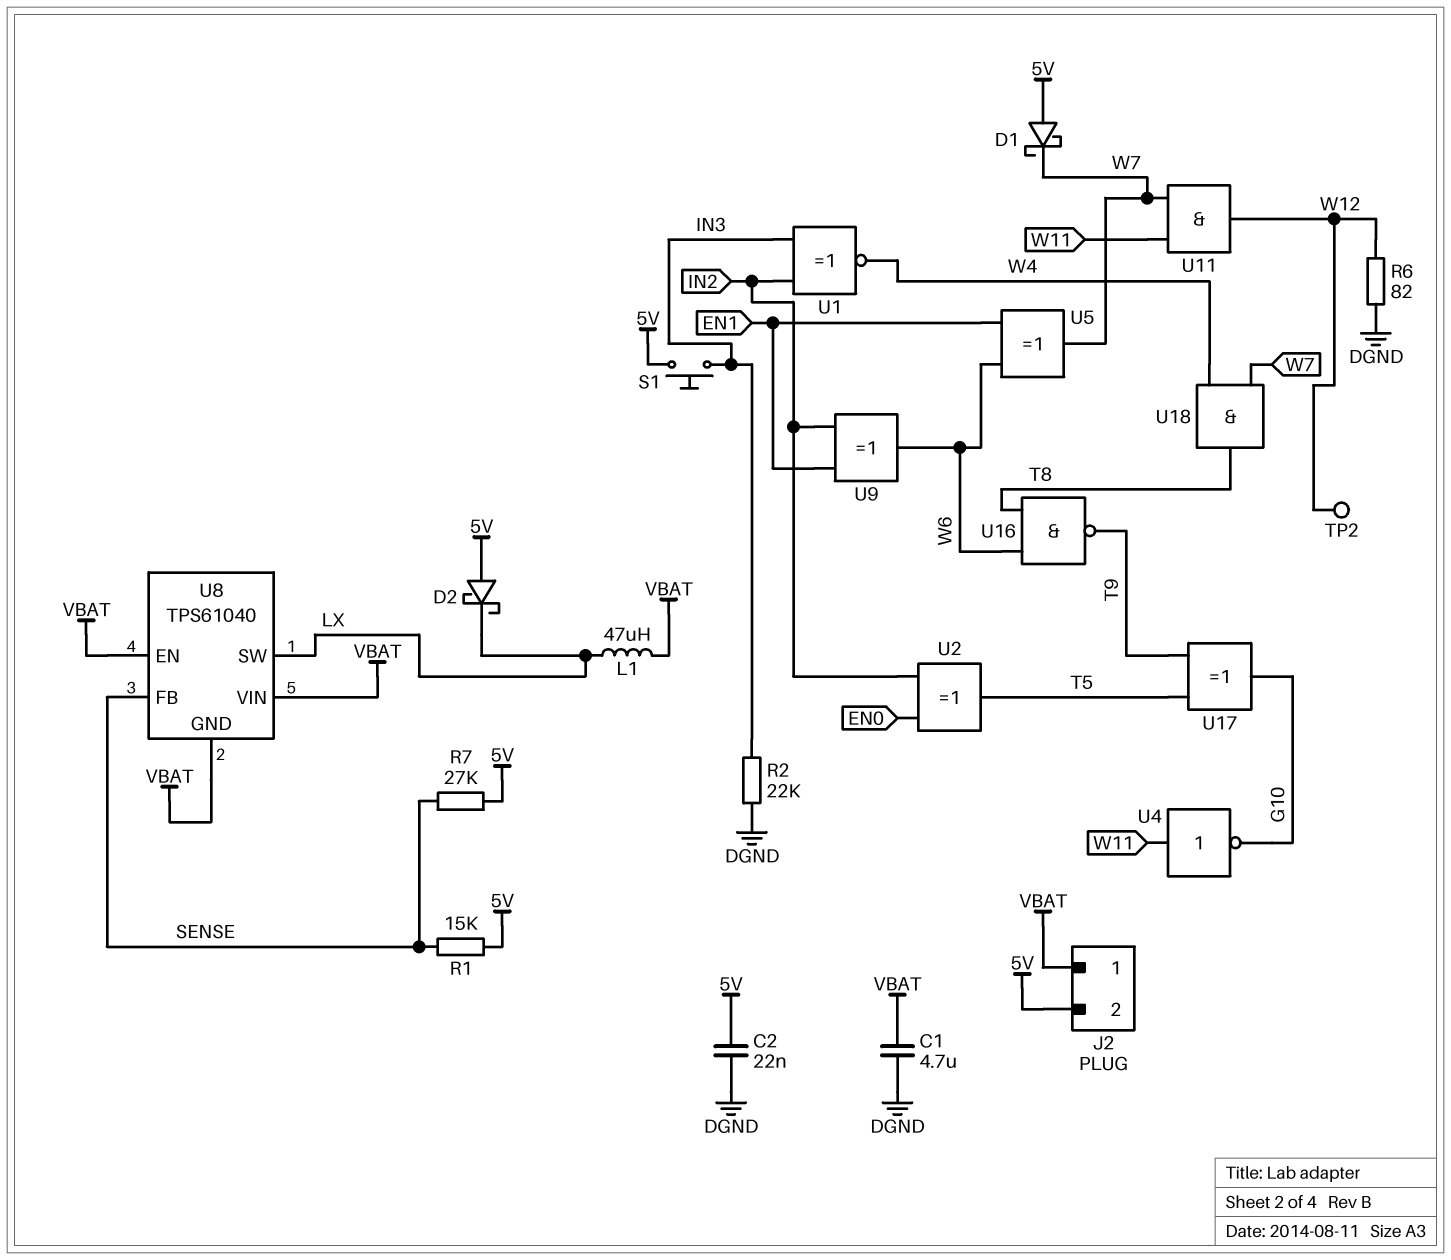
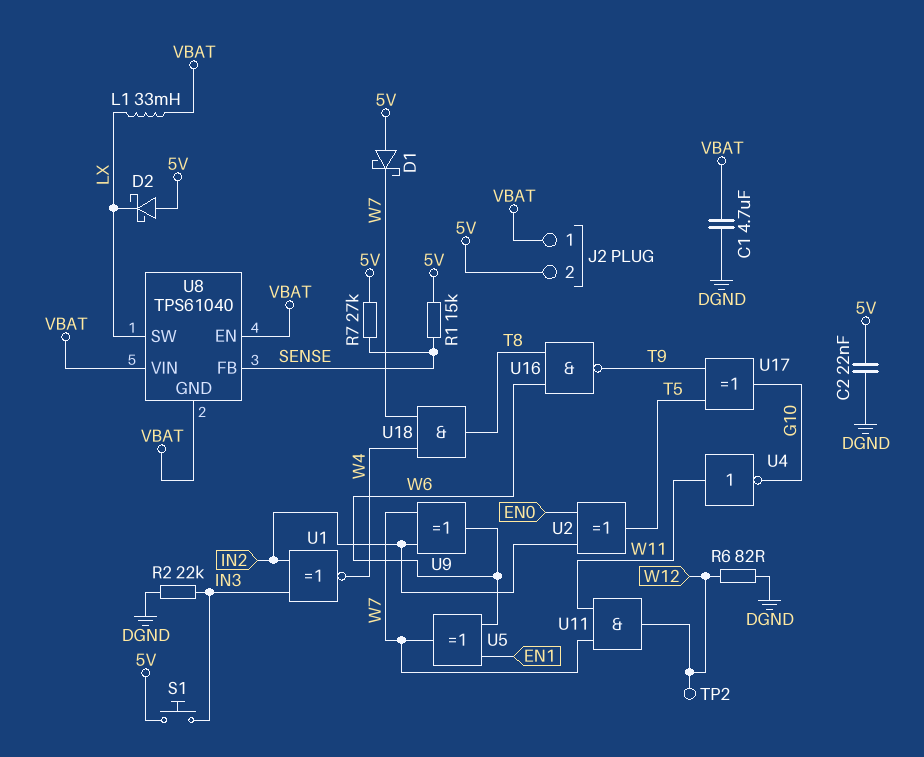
L1: 47uH (LX, VBAT) -> 33mH (LX, VBAT)
U9: XOR (in EN1, in IN2, out W6) -> XOR (in IN2, in W7, out W6)

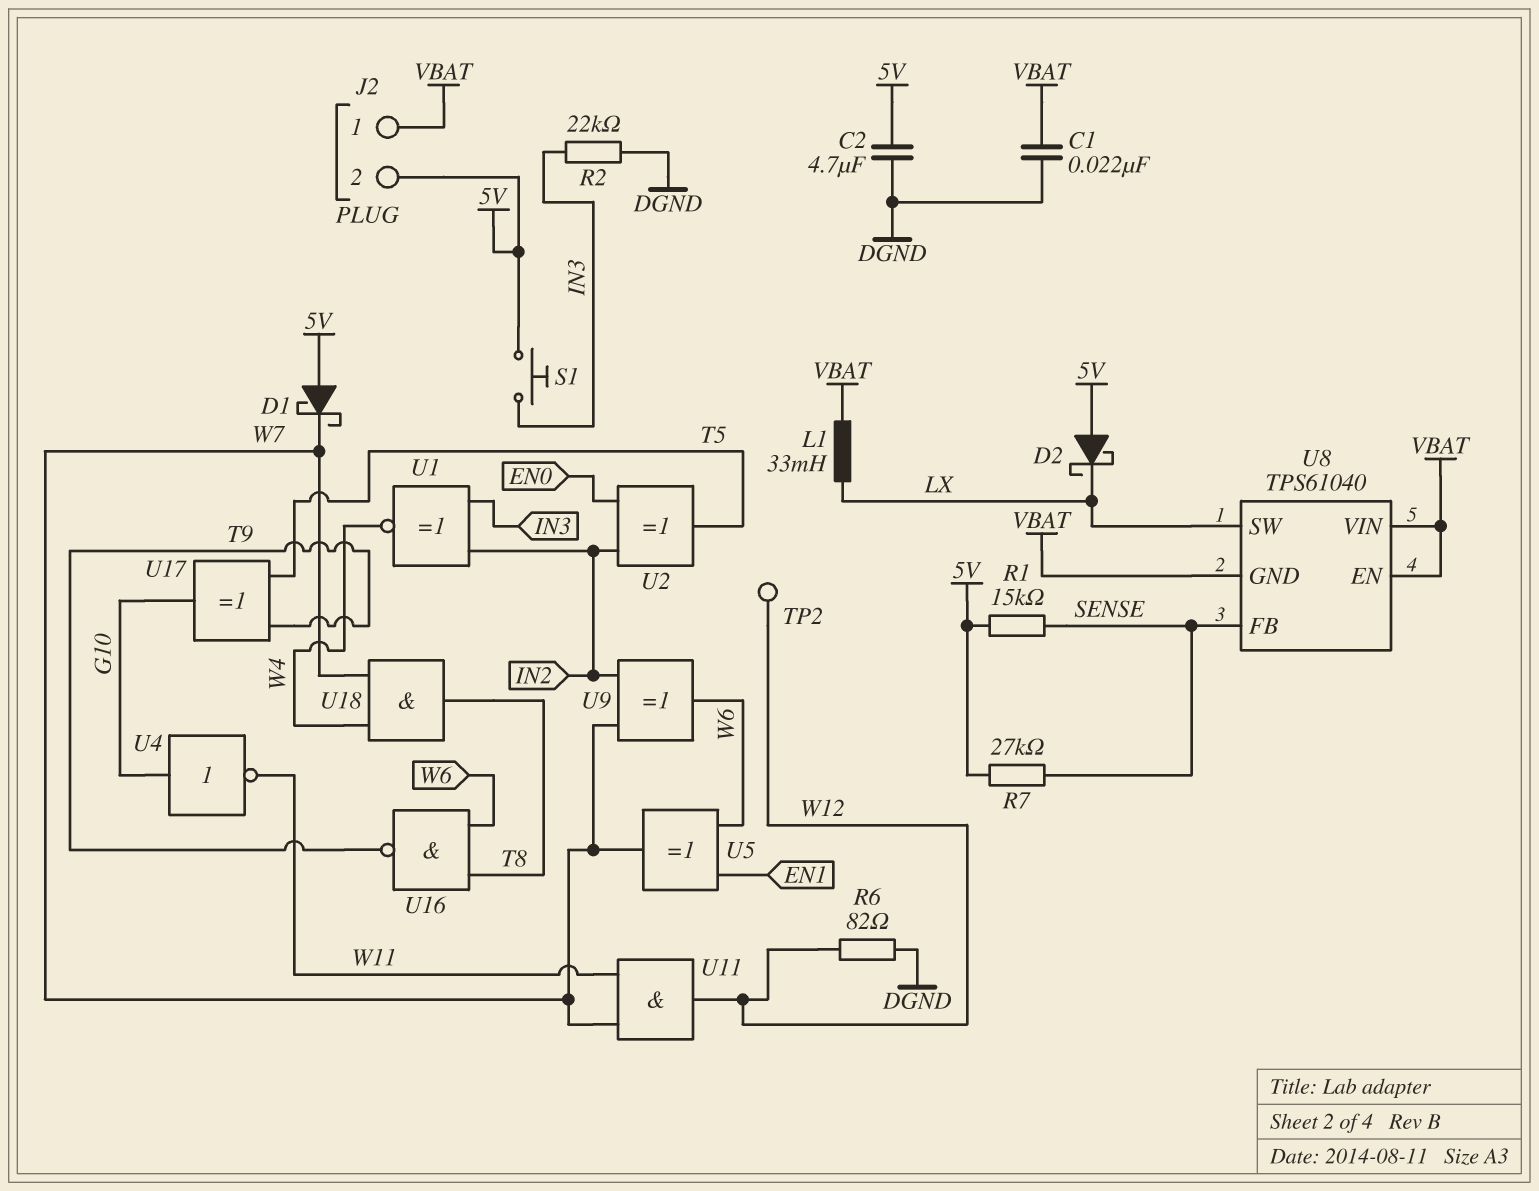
C1: 4.7uF (DGND, VBAT) -> 22nF (DGND, VBAT)
C2: 22nF (5V, DGND) -> 4.7uF (5V, DGND)
U4: NOT (in W11, out G10) -> NOT (in G10, out W11)

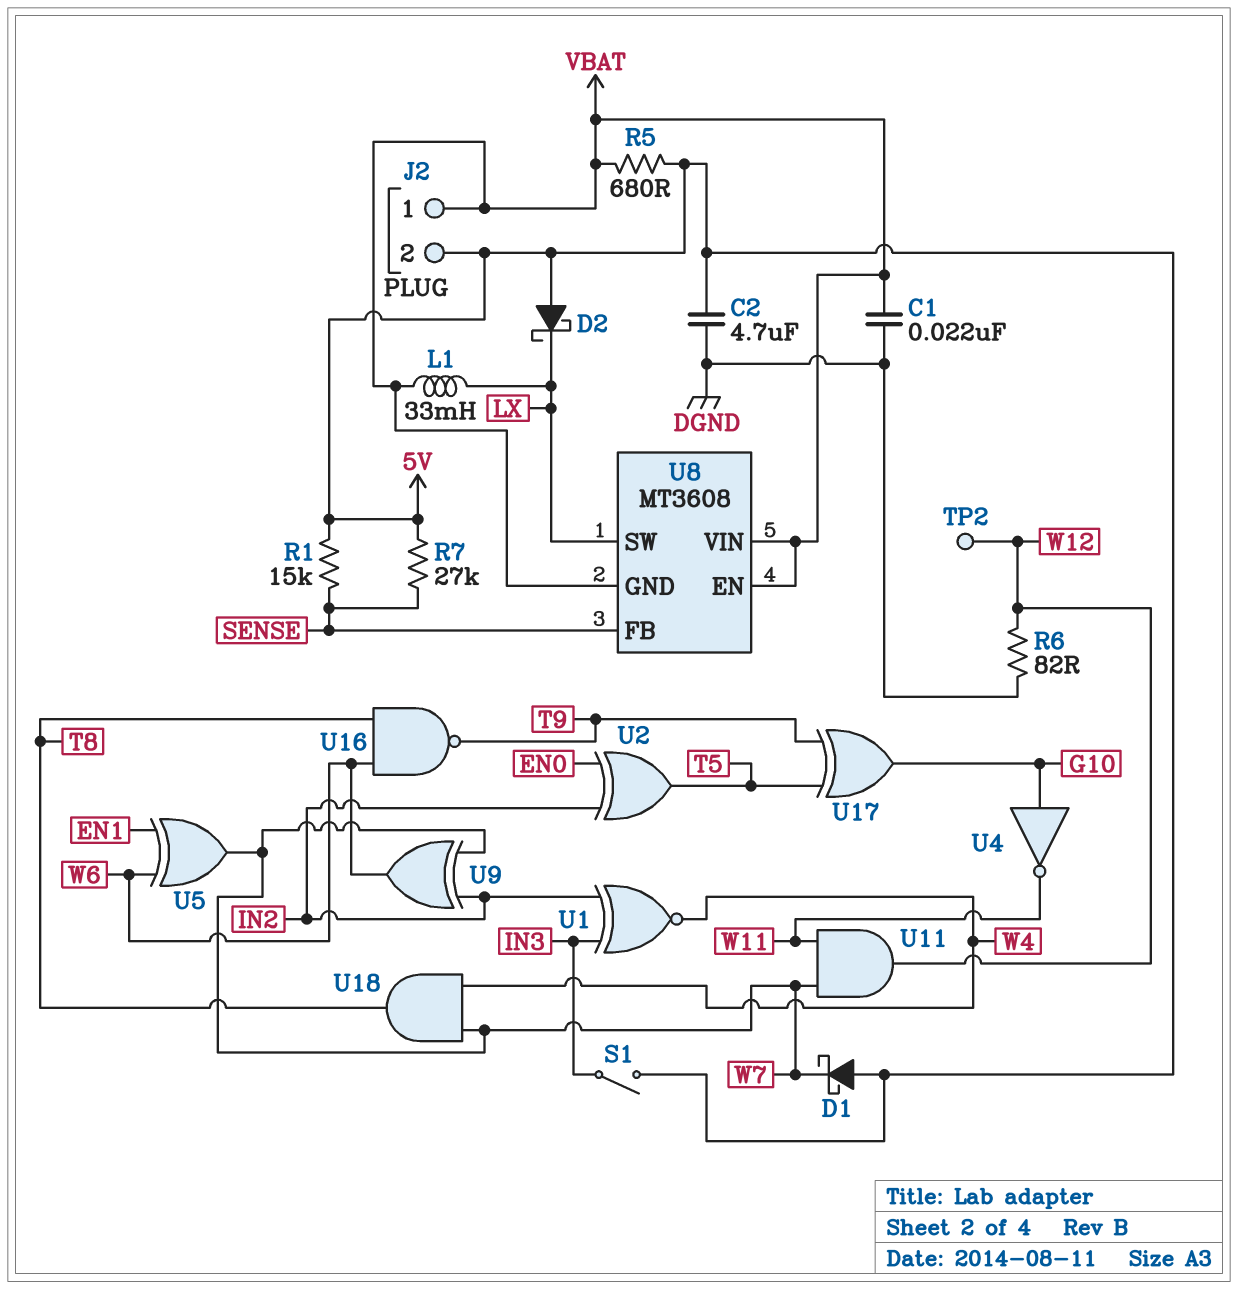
R2: 22k (DGND, IN3) -> none
R5: none -> 680 (5V, VBAT)
S1: button (5V, IN3) -> switch (5V, IN3)
U8: TPS61040 -> MT3608

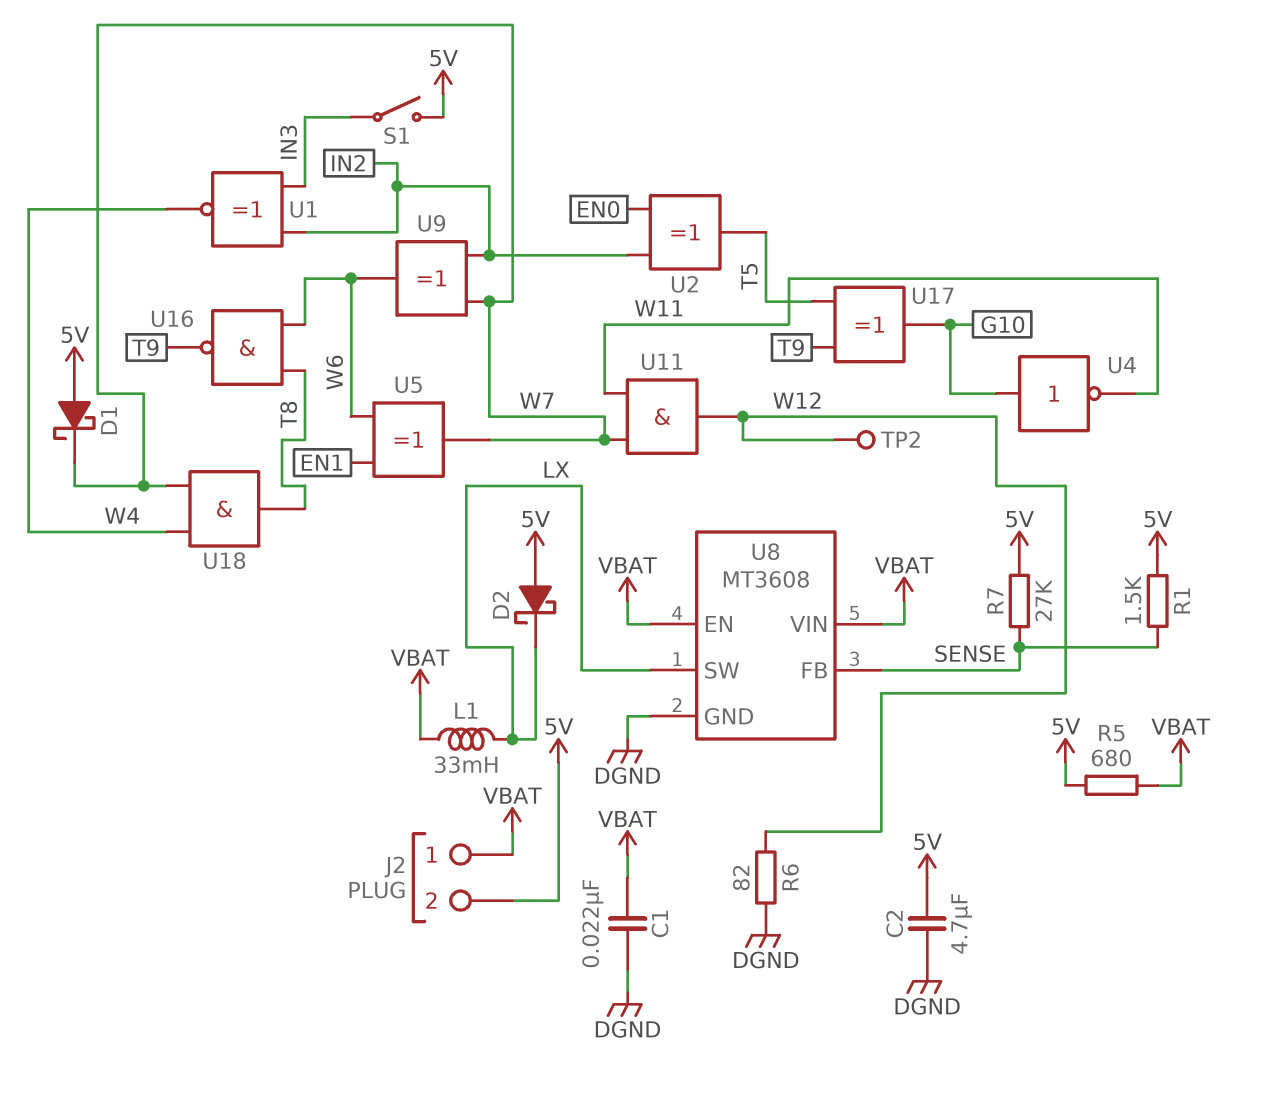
R1: 15k (5V, SENSE) -> 1.5k (5V, SENSE)
U8 pin GND: VBAT -> DGND

